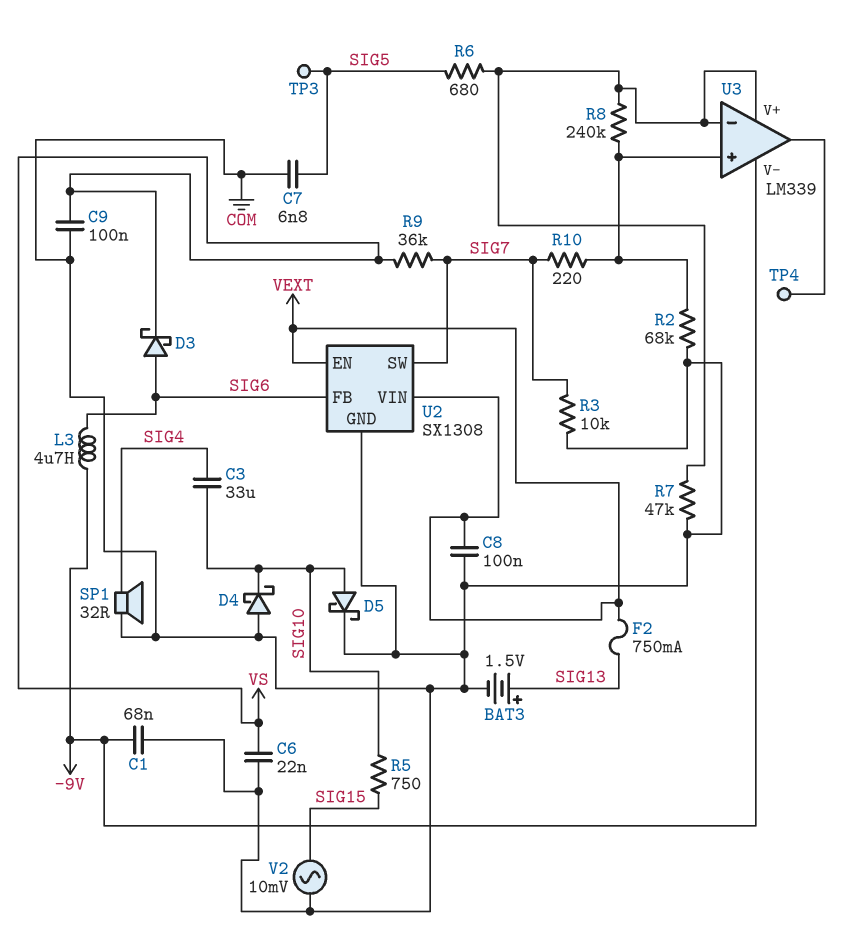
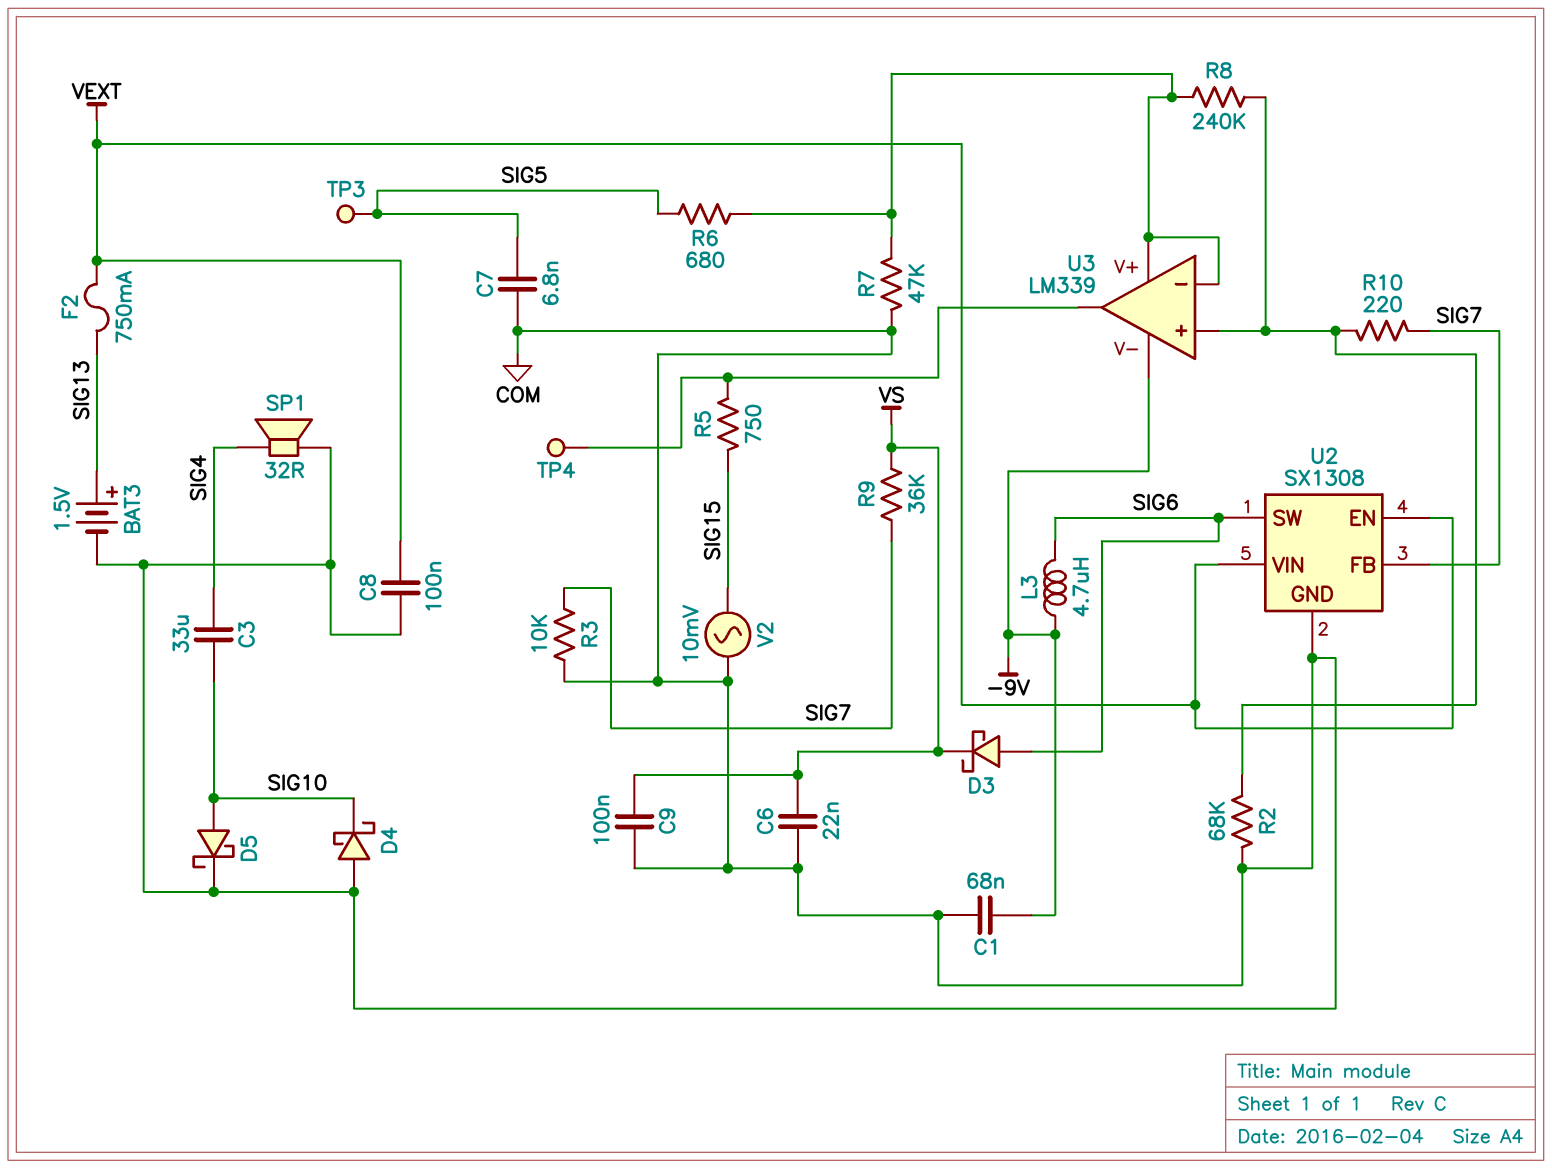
R5: 750 (SIG10, SIG15) -> 750 (SIG15, U3/out)
U2 pin FB: SIG6 -> SIG7
U2 pin SW: SIG7 -> SIG6

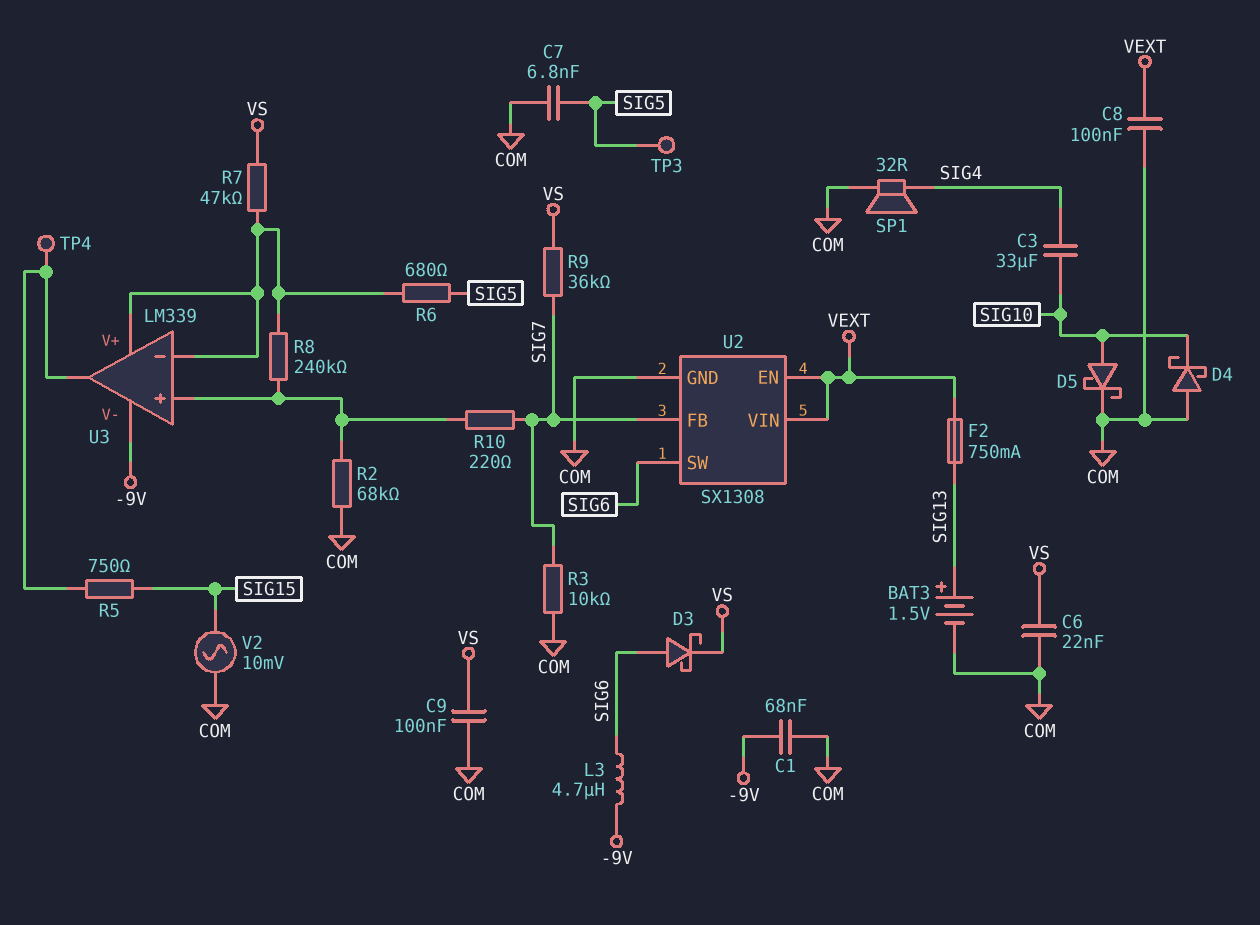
R7: 47k (COM, U3/V+) -> 47k (U3/V+, VS)

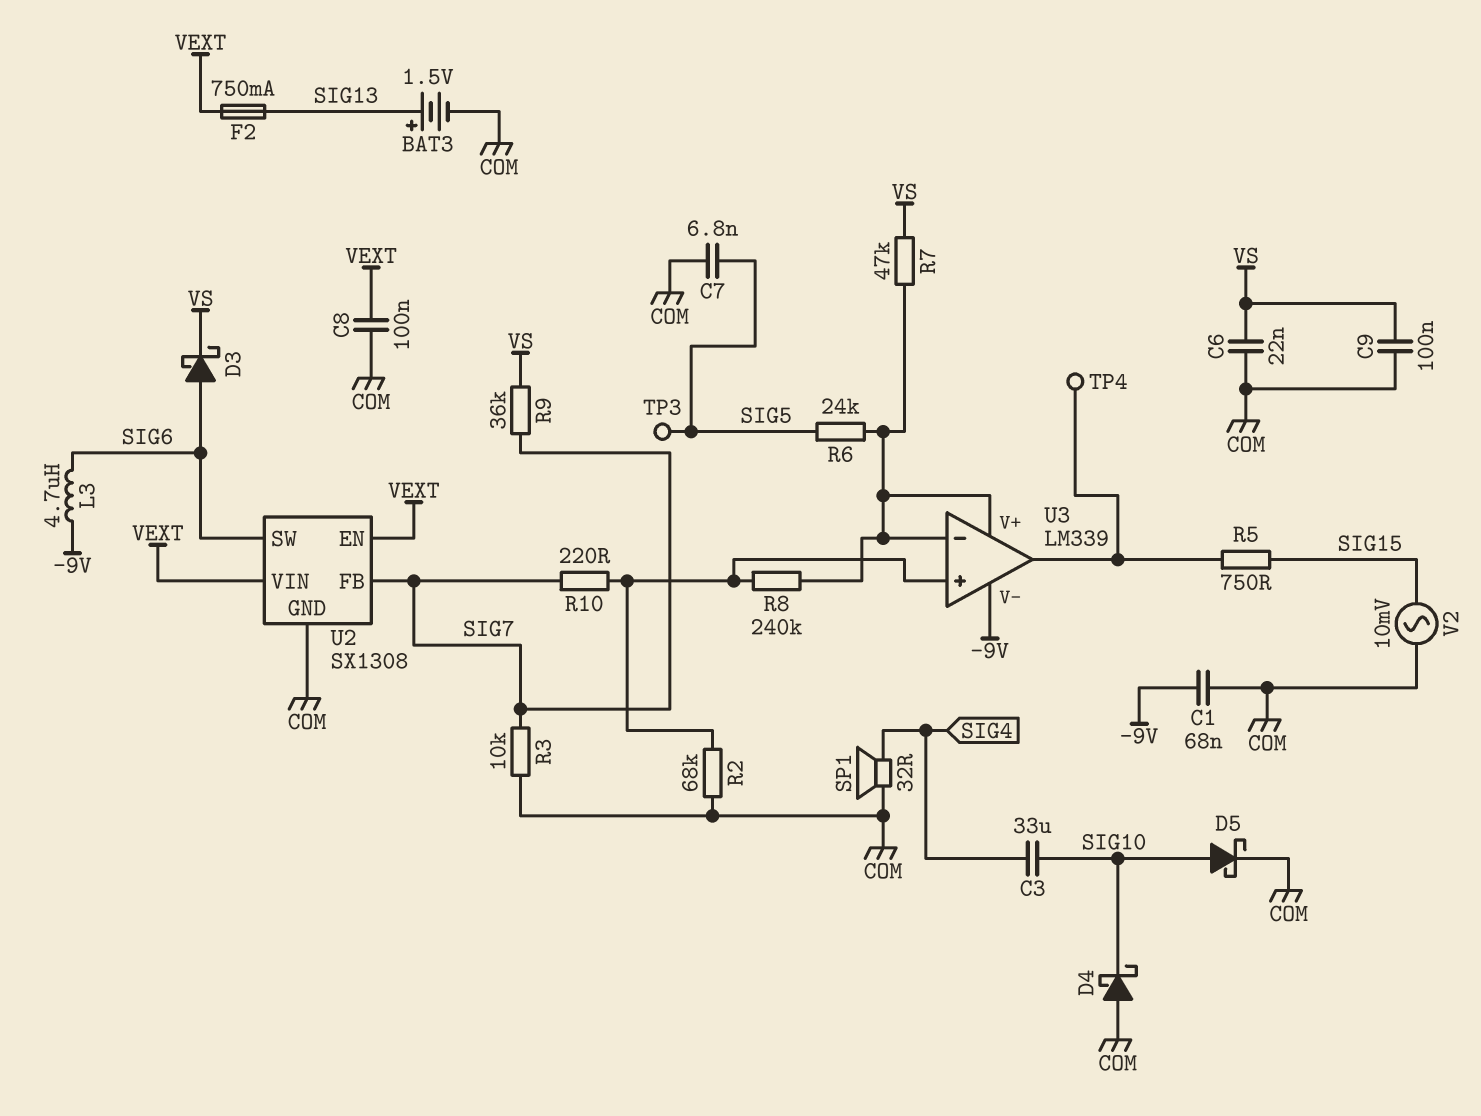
R6: 680 (SIG5, U3/V+) -> 24k (SIG5, U3/V+)

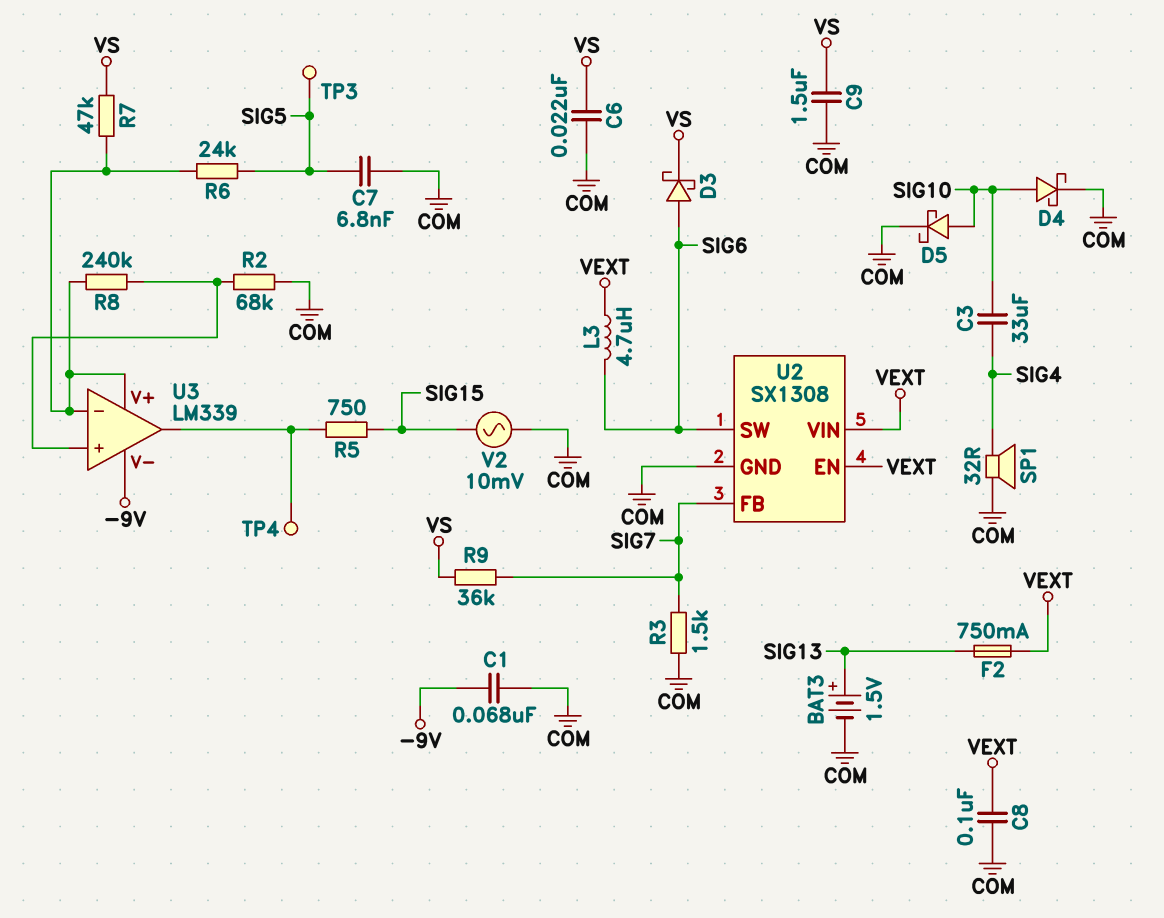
C9: 100nF (COM, VS) -> 1.5uF (COM, VS)
D4: schottky (A COM, K SIG10) -> schottky (A SIG10, K COM)
L3: 4.7uH (-9V, SIG6) -> 4.7uH (SIG6, VEXT)
R3: 10k (COM, SIG7) -> 1.5k (COM, SIG7)
R10: 220 (SIG7, U3/in+) -> none

